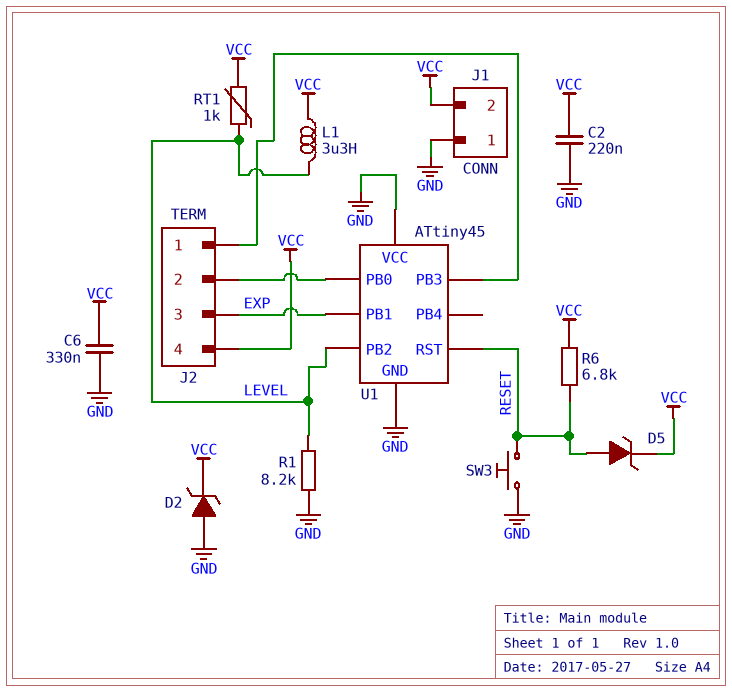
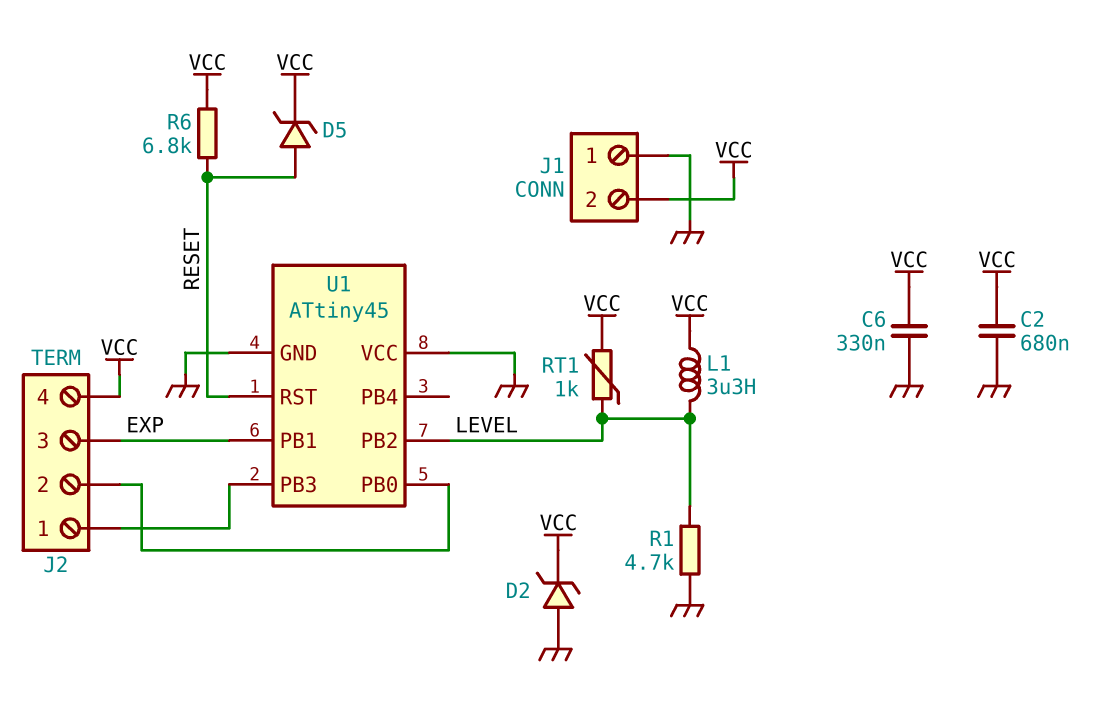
C2: 220nF (GND, VCC) -> 680nF (GND, VCC)
R1: 8.2k (GND, LEVEL) -> 4.7k (GND, LEVEL)
SW3: button (GND, RESET) -> none

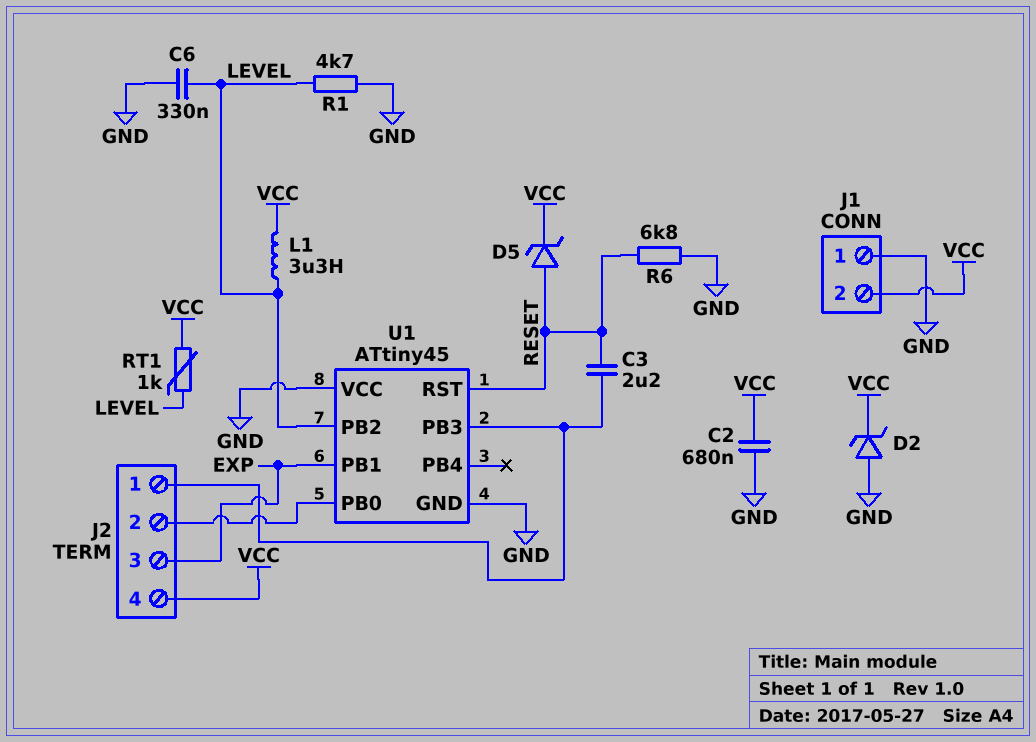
C3: none -> 2.2uF (J2/1, RESET)
C6: 330nF (GND, VCC) -> 330nF (GND, LEVEL)
R6: 6.8k (RESET, VCC) -> 6.8k (GND, RESET)

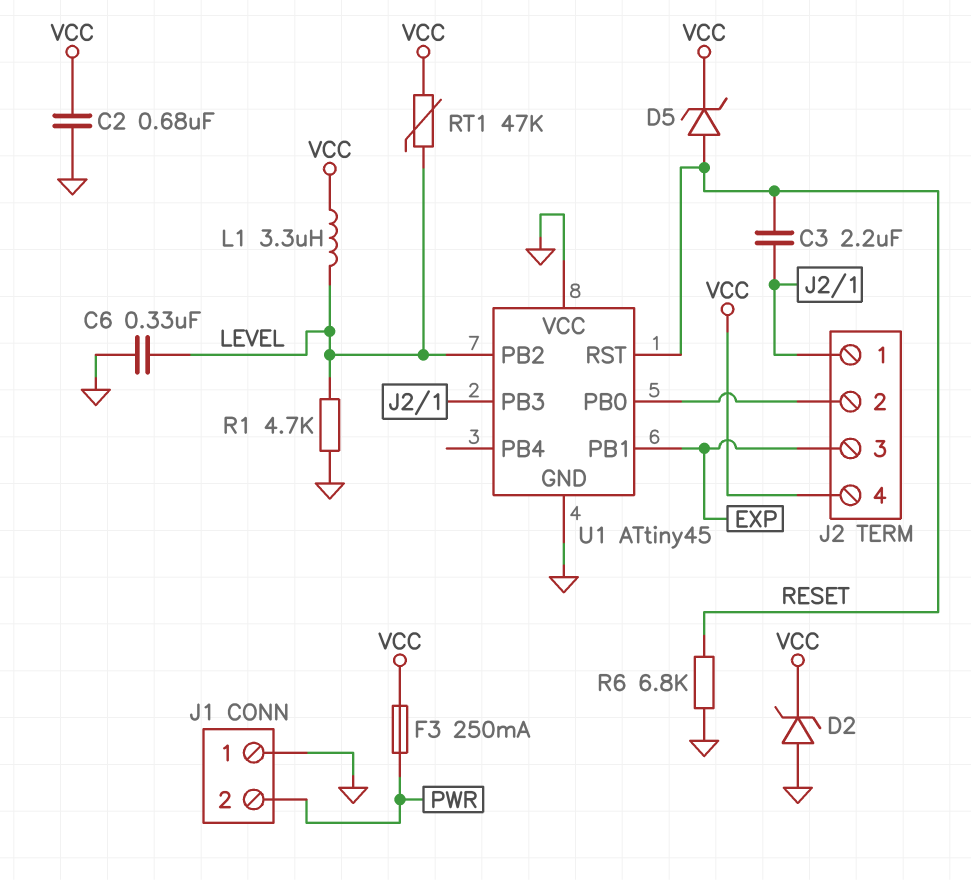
F3: none -> 250mA (PWR, VCC)
J1 pin 2: VCC -> PWR
RT1: 1k (LEVEL, VCC) -> 47k (LEVEL, VCC)

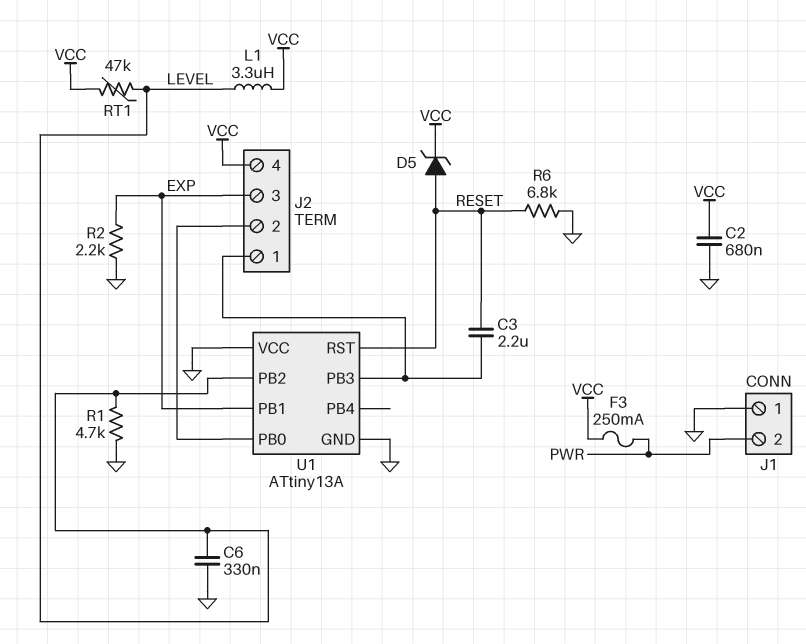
D2: zener (A GND, K VCC) -> none
R2: none -> 2.2k (EXP, GND)
U1: ATtiny45 -> ATtiny13A

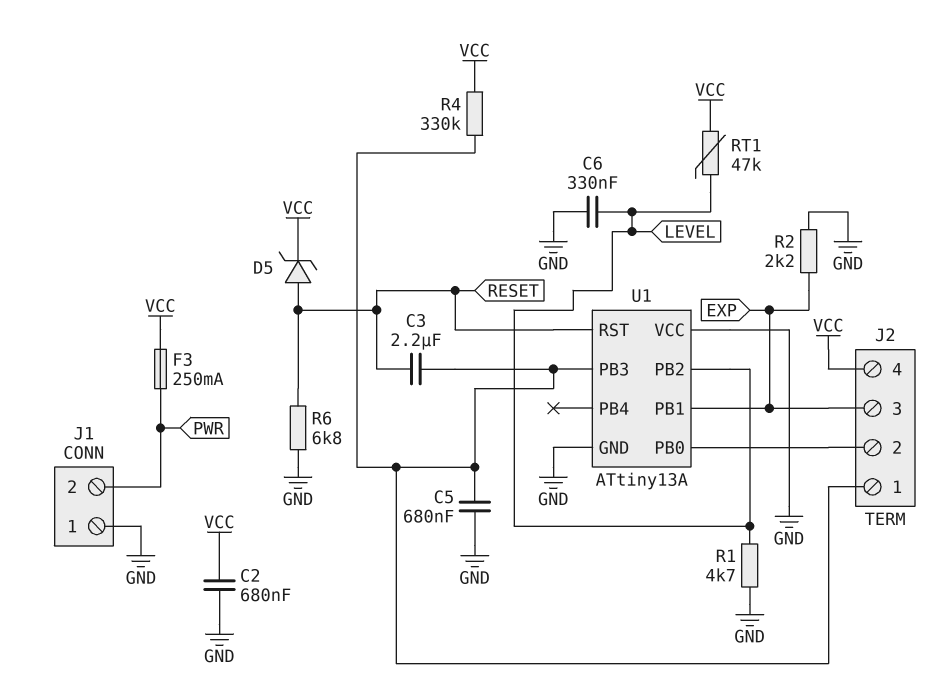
C5: none -> 680nF (GND, J2/1)
L1: 3.3uH (LEVEL, VCC) -> none
R4: none -> 330k (J2/1, VCC)

